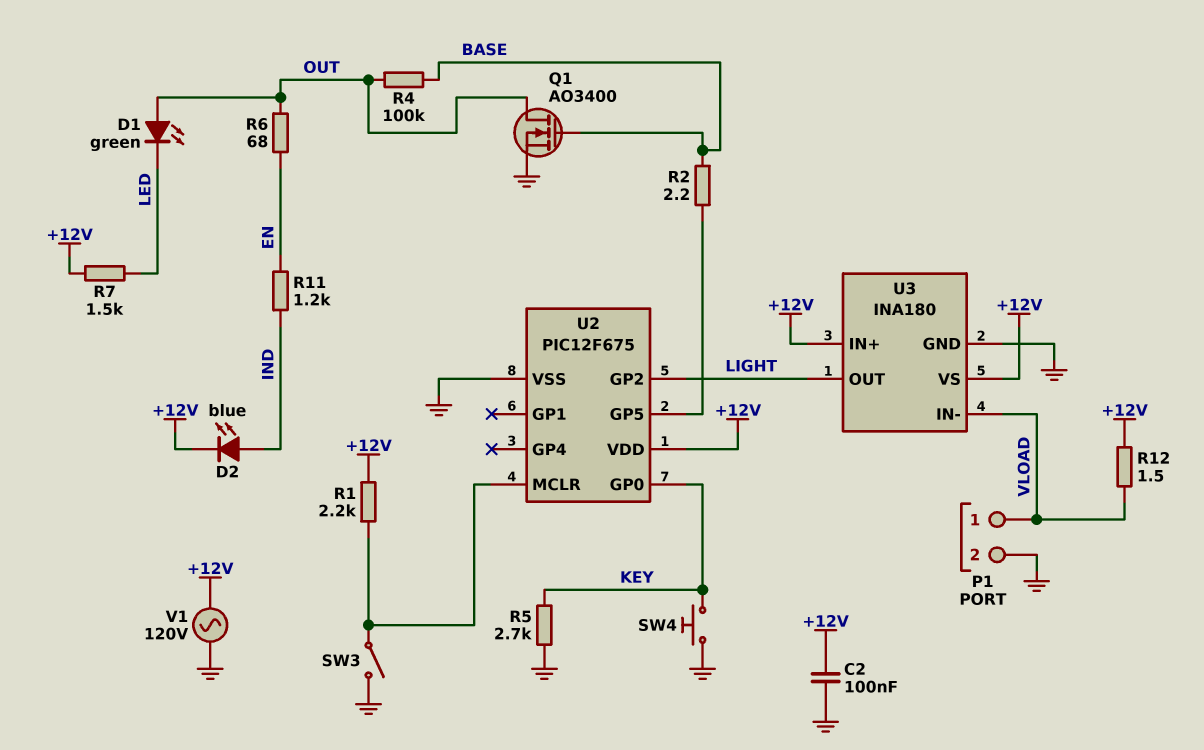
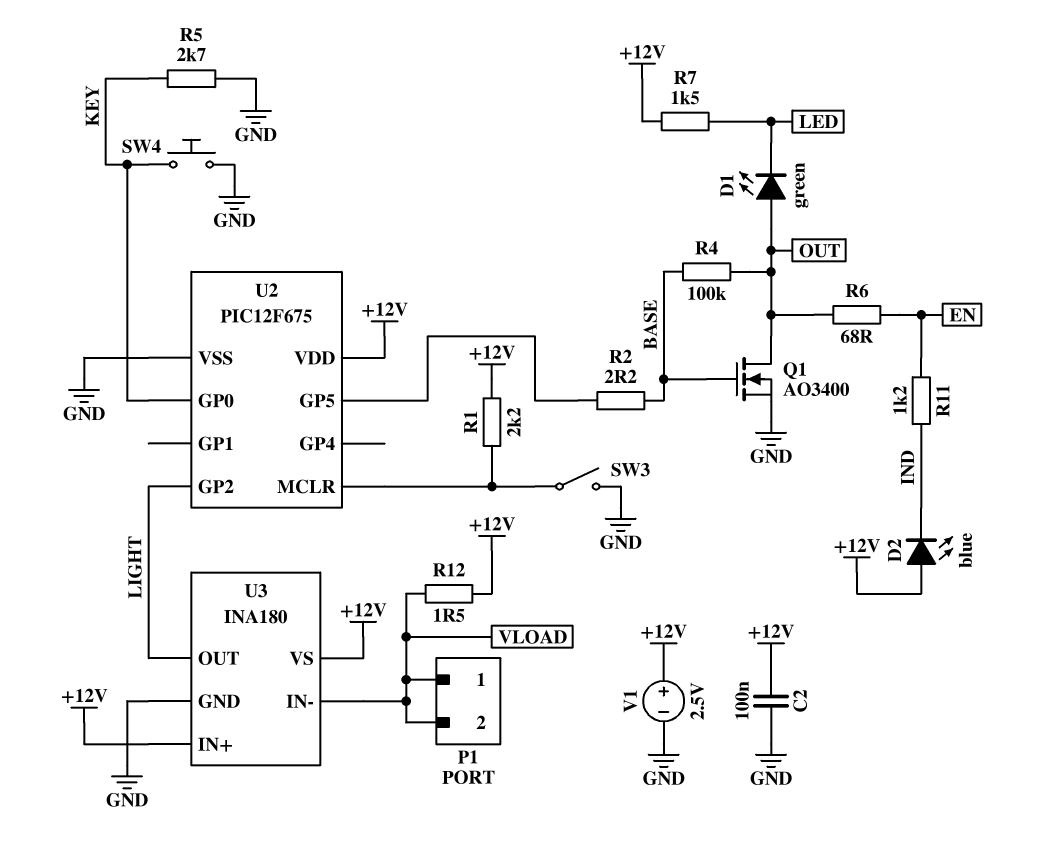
D2: LED blue (A IND, K +12V) -> LED blue (A +12V, K IND)
P1 pin 2: GND -> VLOAD
V1: AC 120V (+12V, GND) -> 2.5V (plus +12V, minus GND)

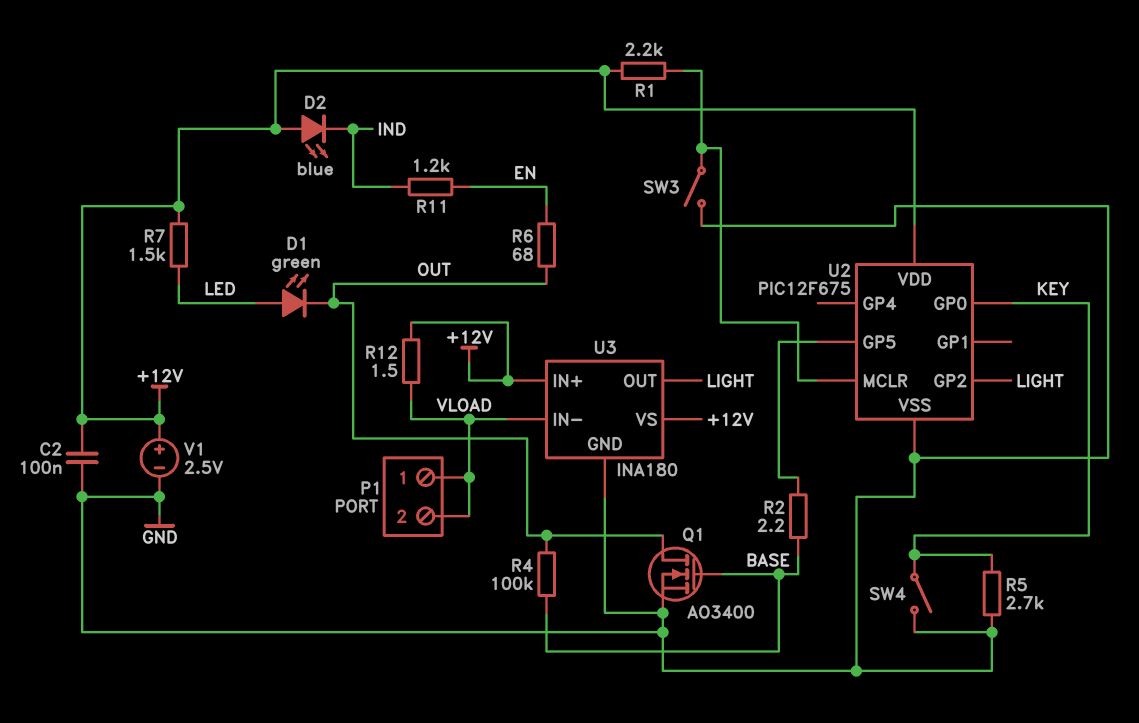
D1: LED green (A OUT, K LED) -> LED green (A LED, K OUT)
SW4: button (GND, KEY) -> switch (GND, KEY)

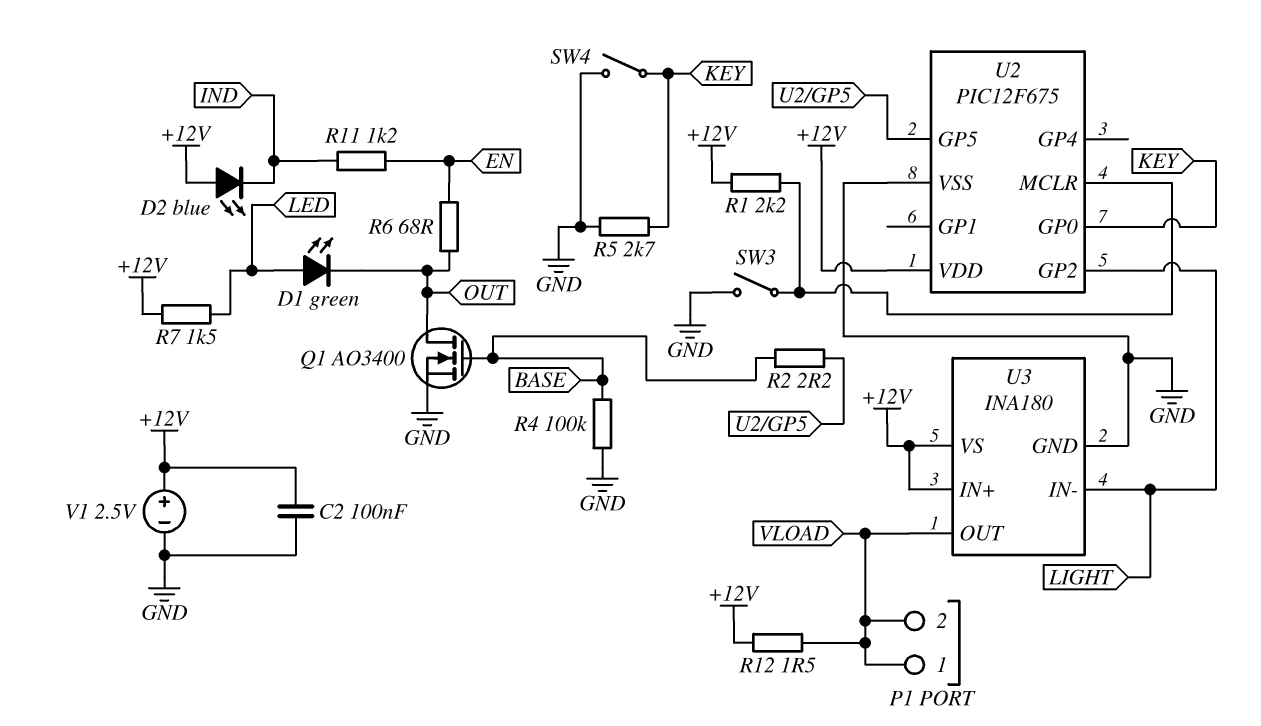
R4: 100k (BASE, OUT) -> 100k (BASE, GND)
U3 pin IN-: VLOAD -> LIGHT
U3 pin OUT: LIGHT -> VLOAD

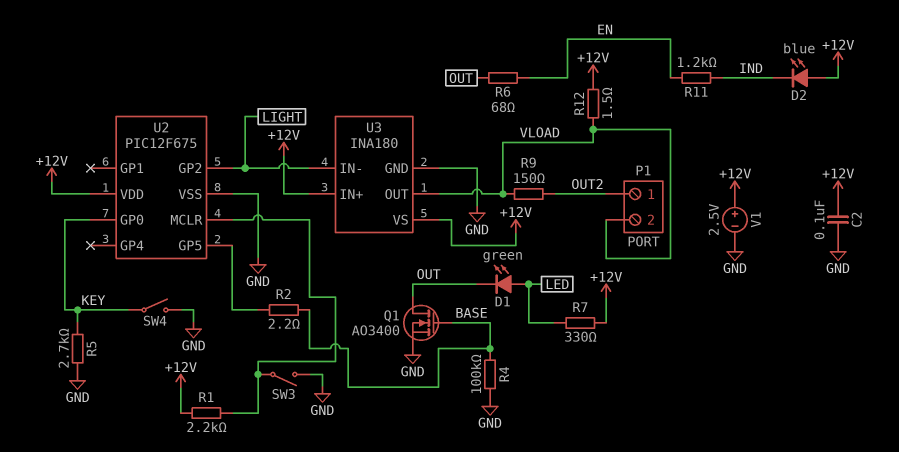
P1 pin 1: VLOAD -> OUT2
R7: 1.5k (+12V, LED) -> 330 (+12V, LED)
R9: none -> 150 (OUT2, VLOAD)

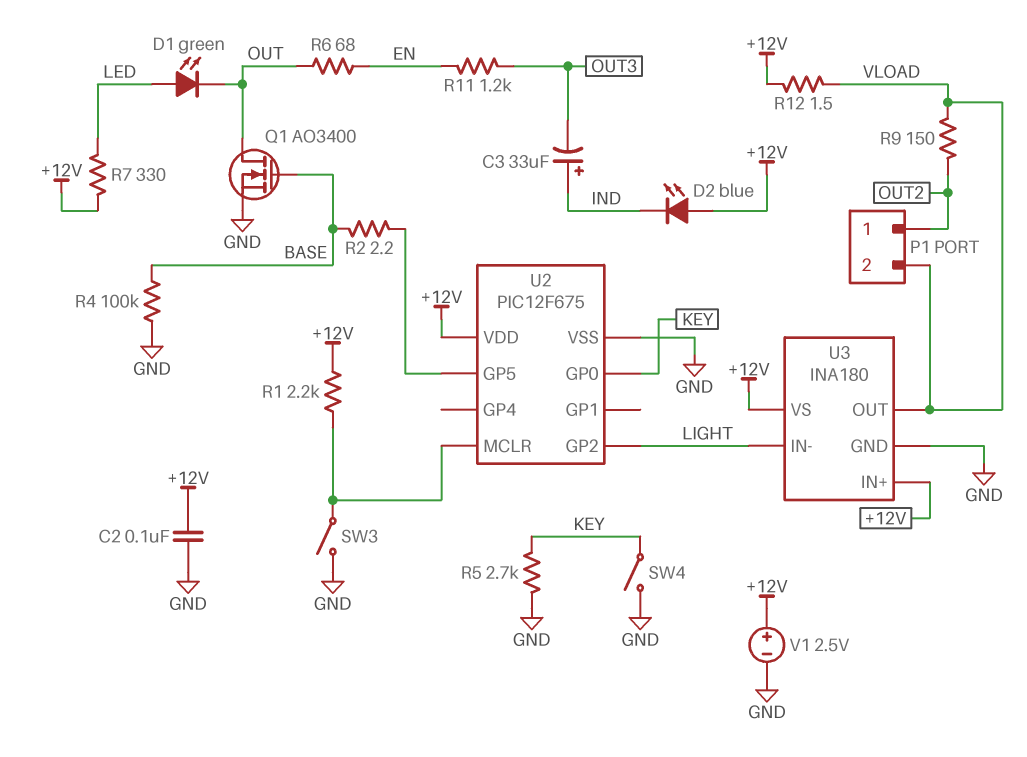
C3: none -> 33uF (plus IND, minus OUT3)
R11: 1.2k (EN, IND) -> 1.2k (EN, OUT3)

